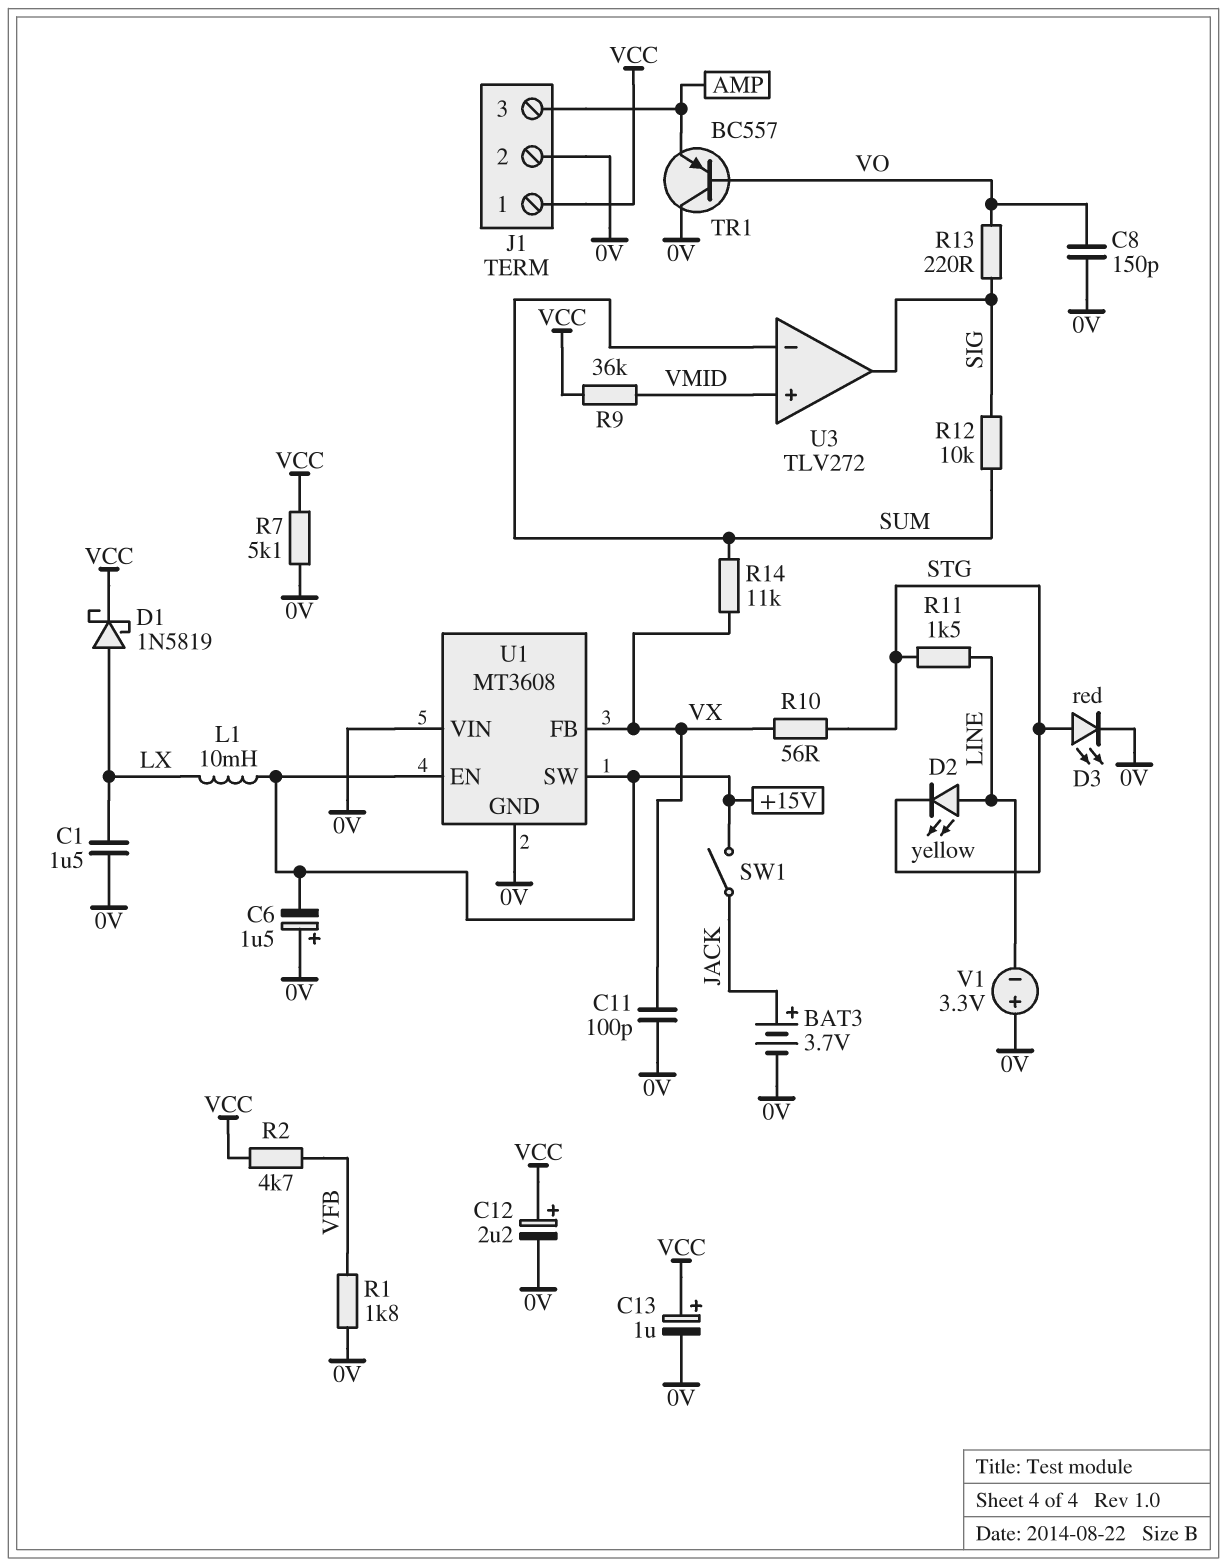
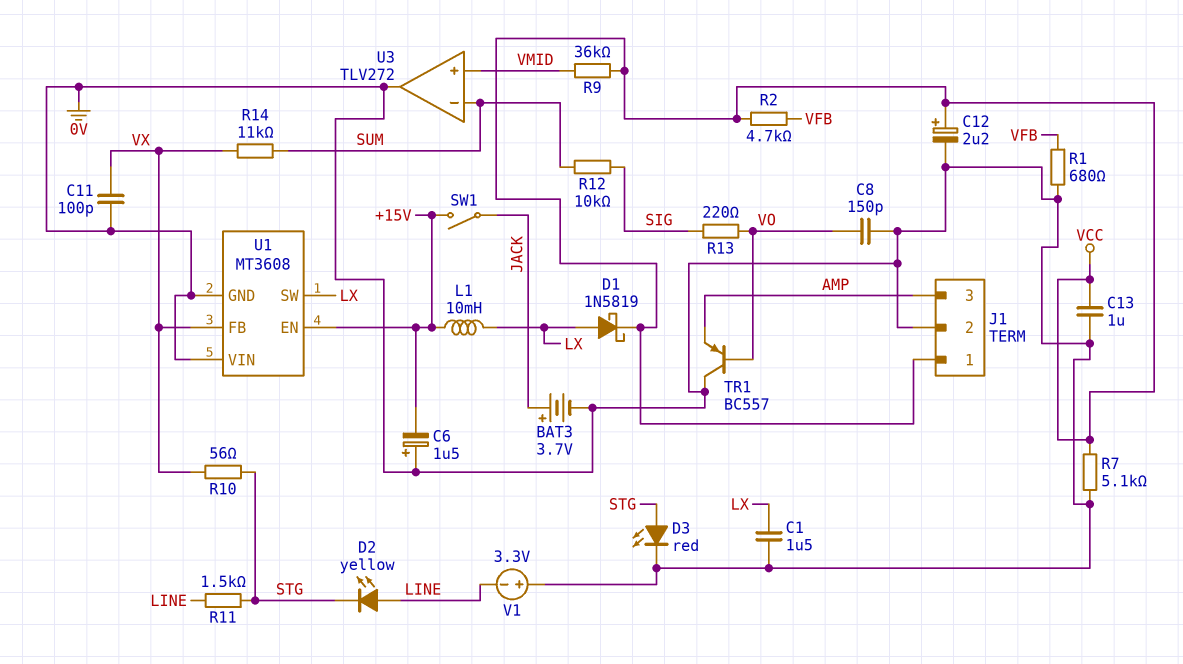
C13: 1uF (plus VCC, minus 0V) -> 1uF (0V, VCC)
R1: 1.8k (0V, VFB) -> 680 (0V, VFB)
U1 pin SW: +15V -> LX
U3 pin out: SIG -> 0V

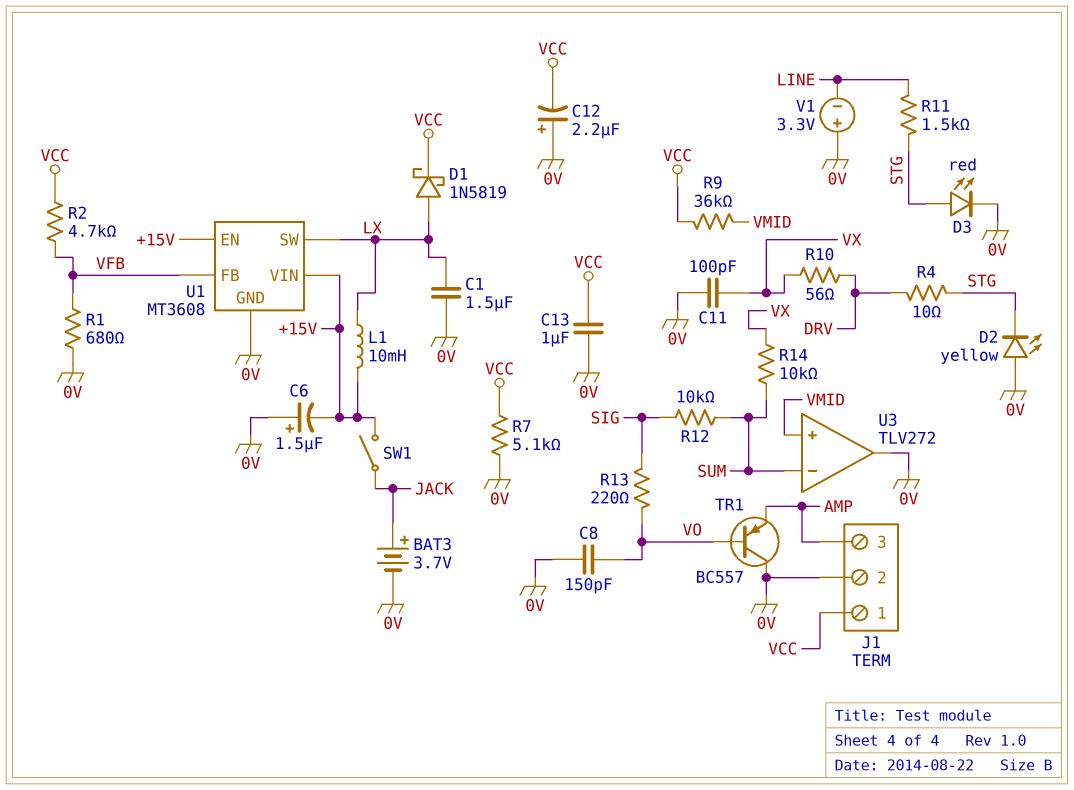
C12: 2.2uF (plus VCC, minus 0V) -> 2.2uF (plus 0V, minus VCC)
D2: LED yellow (A LINE, K STG) -> LED yellow (A 0V, K STG)
R4: none -> 10 (DRV, STG)
R10: 56 (STG, VX) -> 56 (DRV, VX)
R14: 11k (SUM, VX) -> 10k (SUM, VX)
U1 pin FB: VX -> VFB
U1 pin VIN: 0V -> +15V

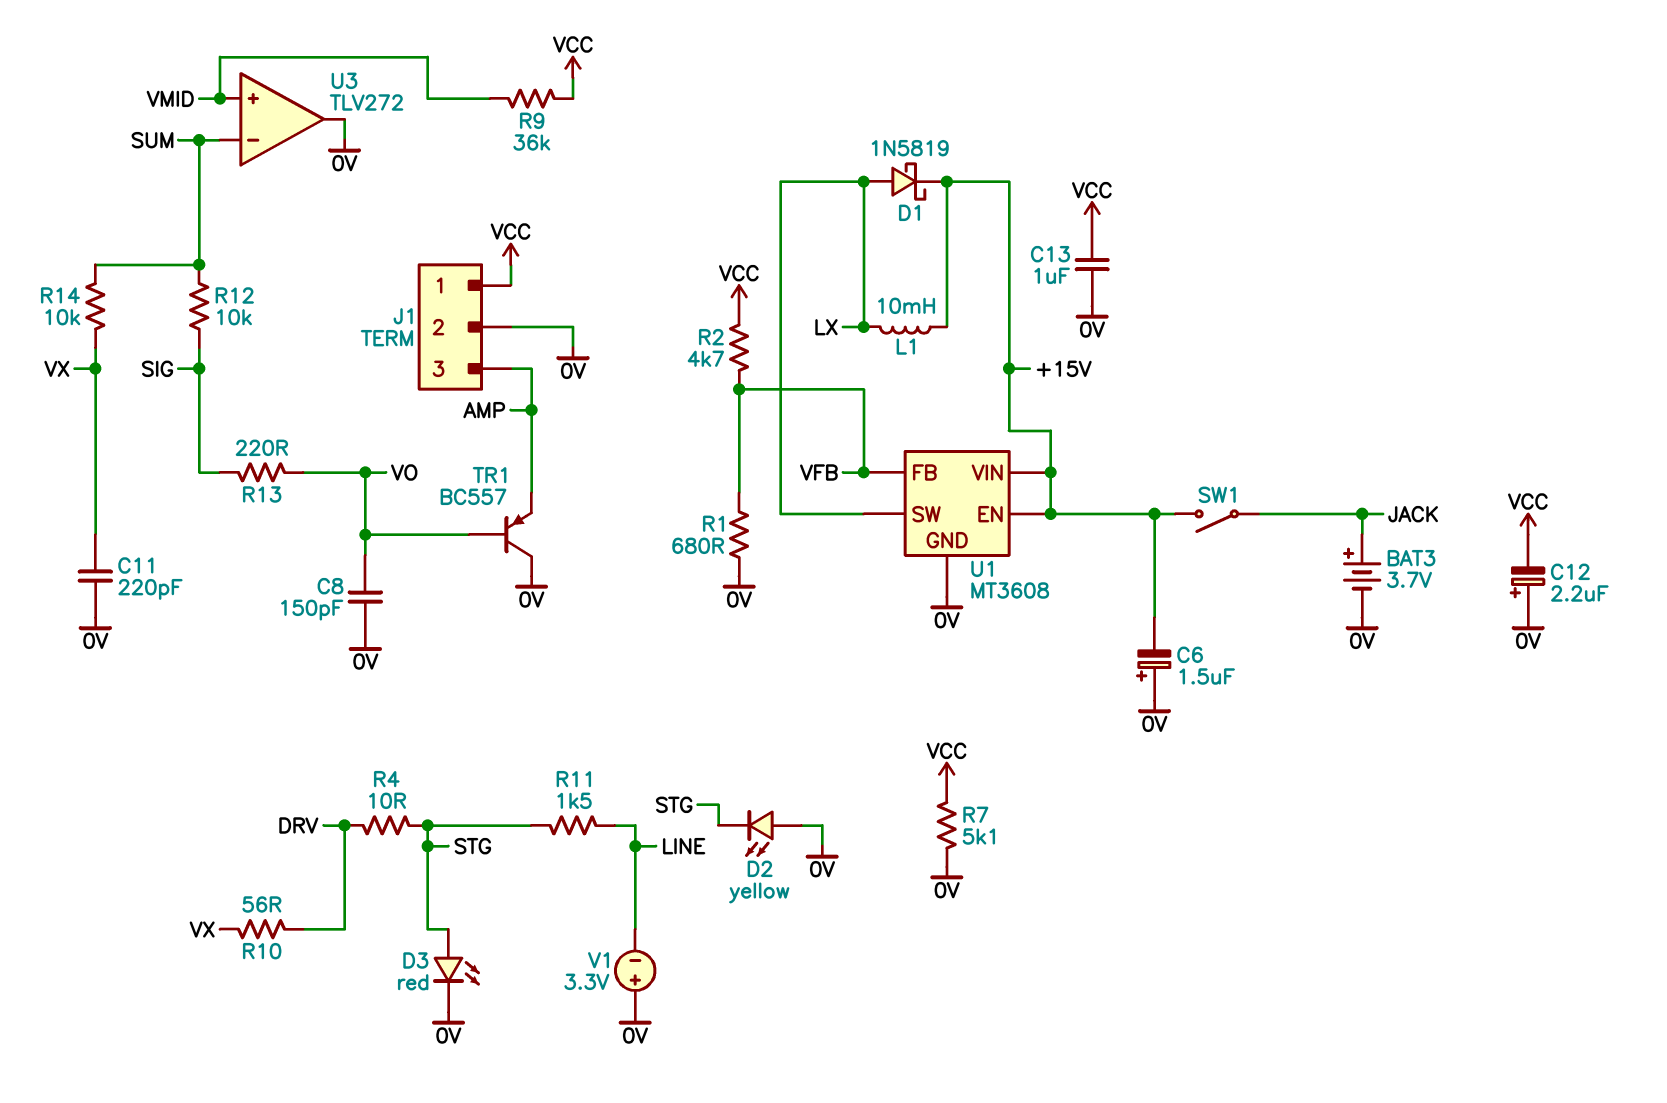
C1: 1.5uF (0V, LX) -> none
C11: 100pF (0V, VX) -> 220pF (0V, VX)
D1: schottky 1N5819 (A LX, K VCC) -> schottky 1N5819 (A LX, K +15V)

